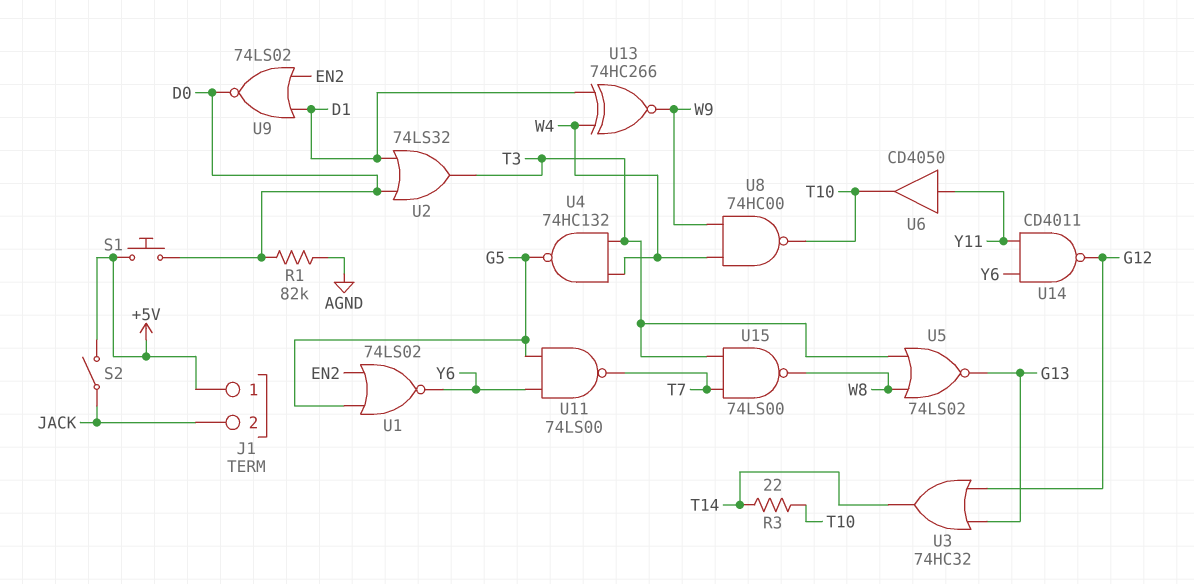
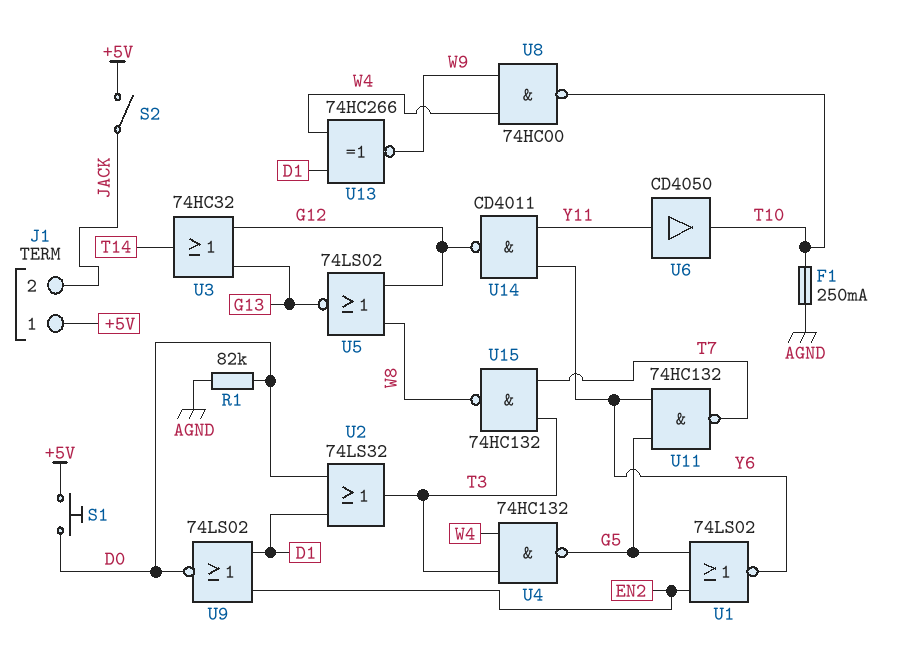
F1: none -> 250mA (AGND, T10)
R3: 22 (T10, T14) -> none
U5: NOR 74LS02 (in T3, in W8, out G13) -> NOR 74LS02 (in G12, in W8, out G13)
U11: NAND 74LS00 (in G5, in Y6, out T7) -> NAND 74HC132 (in G5, in Y6, out T7)
U15: NAND 74LS00 (in T3, in T7, out W8) -> NAND 74HC132 (in T3, in T7, out W8)

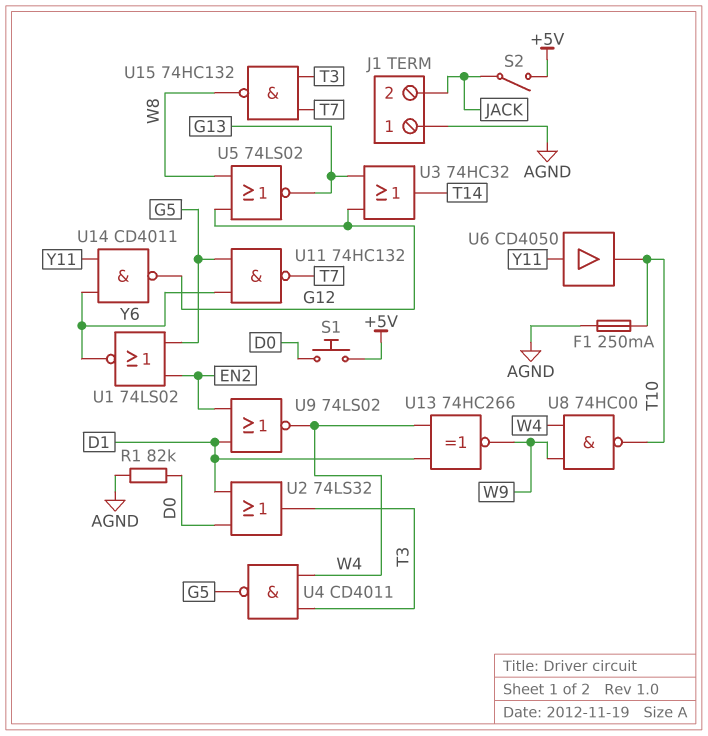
J1 pin 1: +5V -> AGND
U4: NAND 74HC132 (in T3, in W4, out G5) -> NAND CD4011 (in T3, in W4, out G5)
U9: NOR 74LS02 (in D1, in EN2, out D0) -> NOR 74LS02 (in D1, in EN2, out W4)

